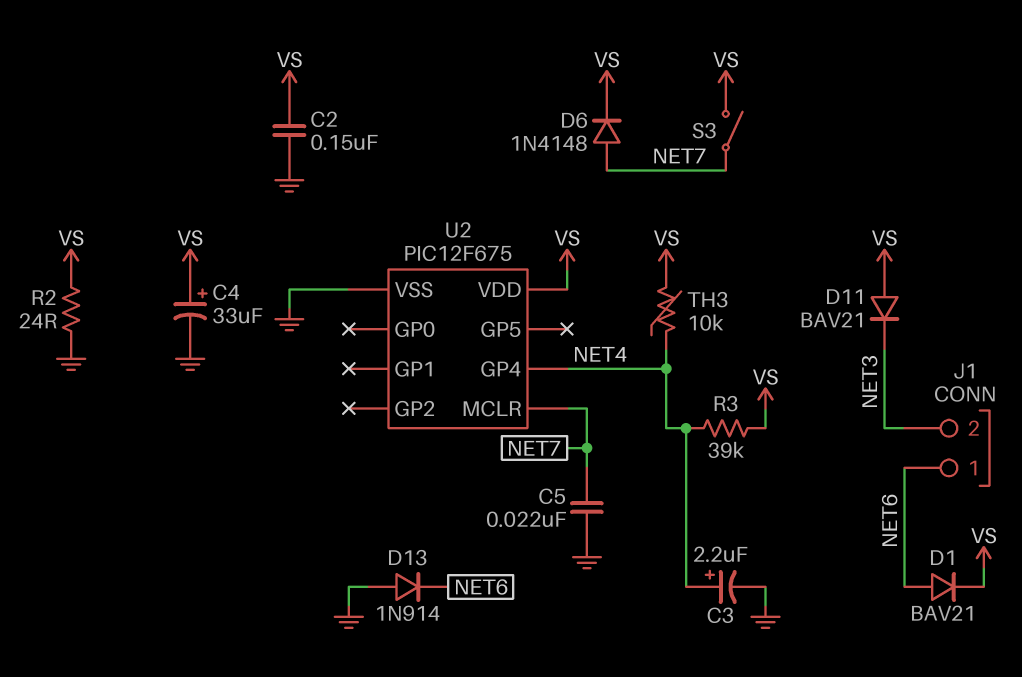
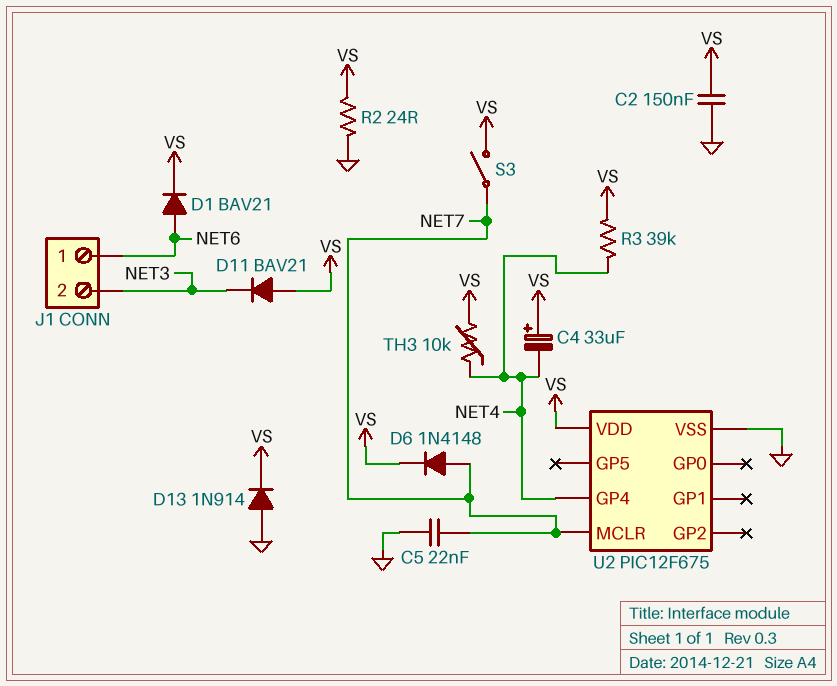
C3: 2.2uF (plus NET4, minus GND) -> none
C4: 33uF (plus VS, minus GND) -> 33uF (plus VS, minus NET4)
D13: diode 1N914 (A GND, K NET6) -> diode 1N914 (A GND, K VS)

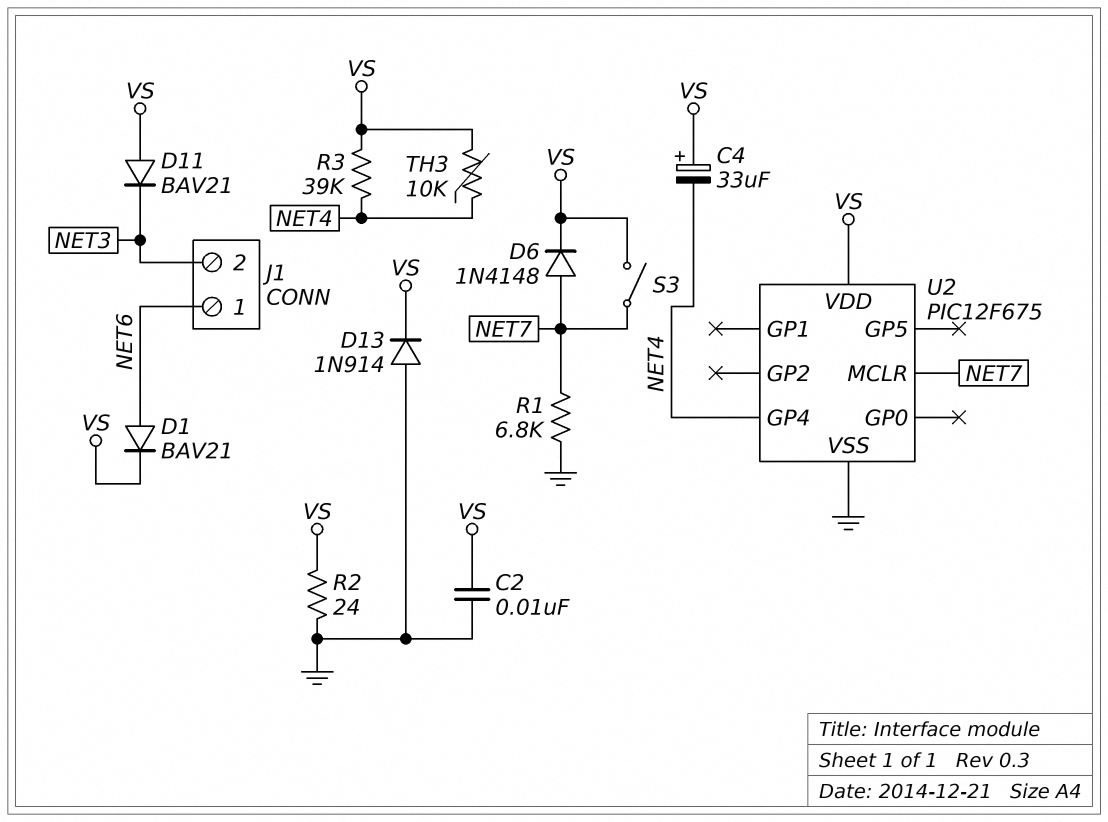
C2: 150nF (GND, VS) -> 10nF (GND, VS)
C5: 22nF (GND, NET7) -> none
R1: none -> 6.8k (GND, NET7)

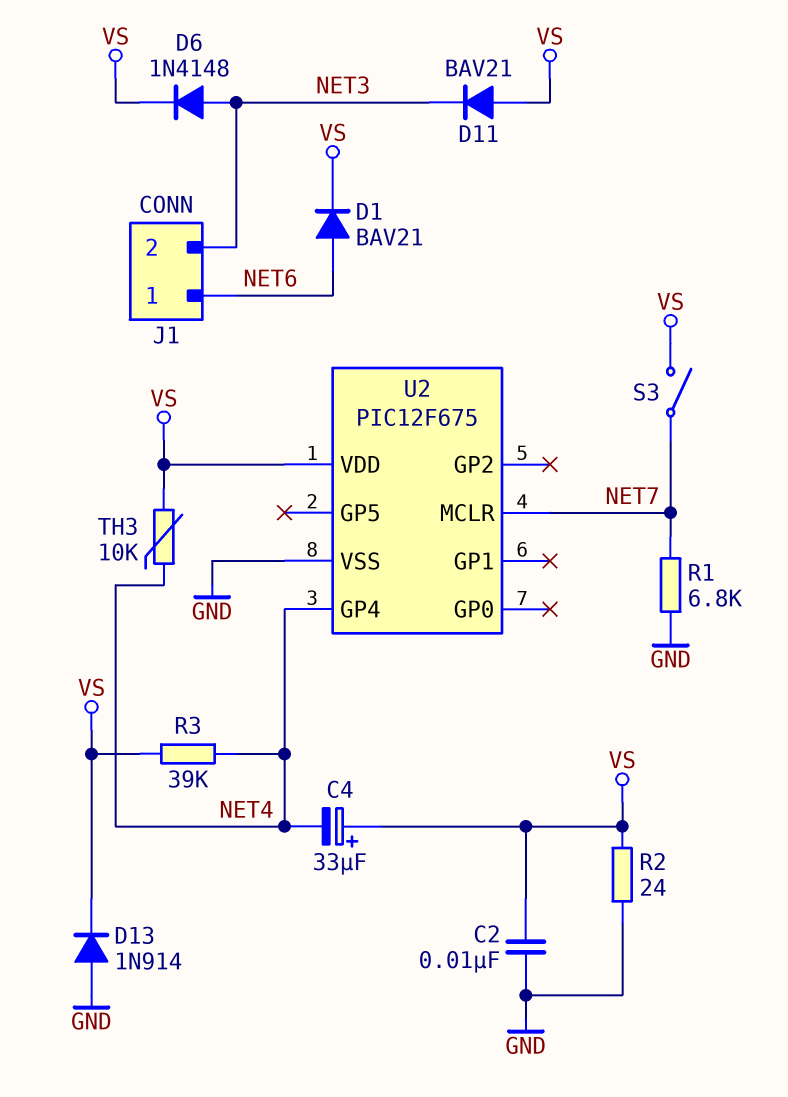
D6: diode 1N4148 (A NET7, K VS) -> diode 1N4148 (A NET3, K VS)

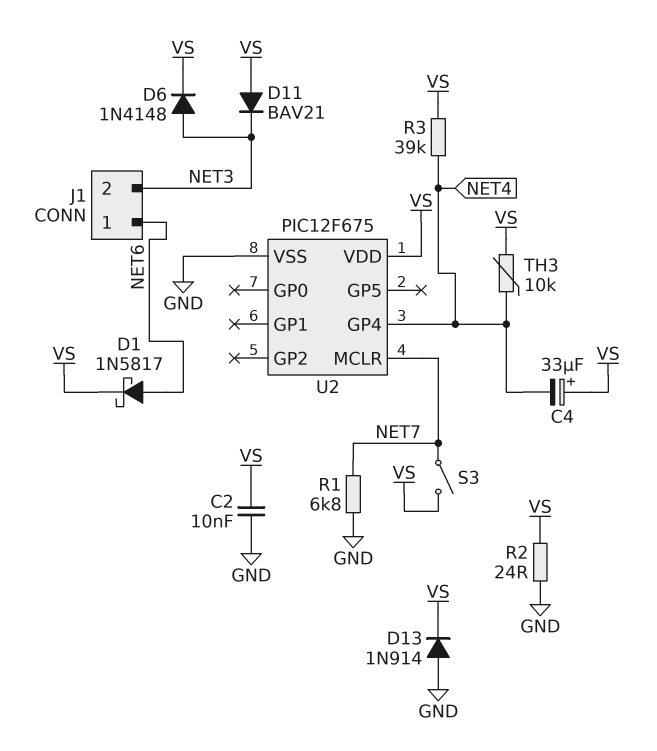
D1: diode BAV21 (A NET6, K VS) -> schottky 1N5817 (A NET6, K VS)

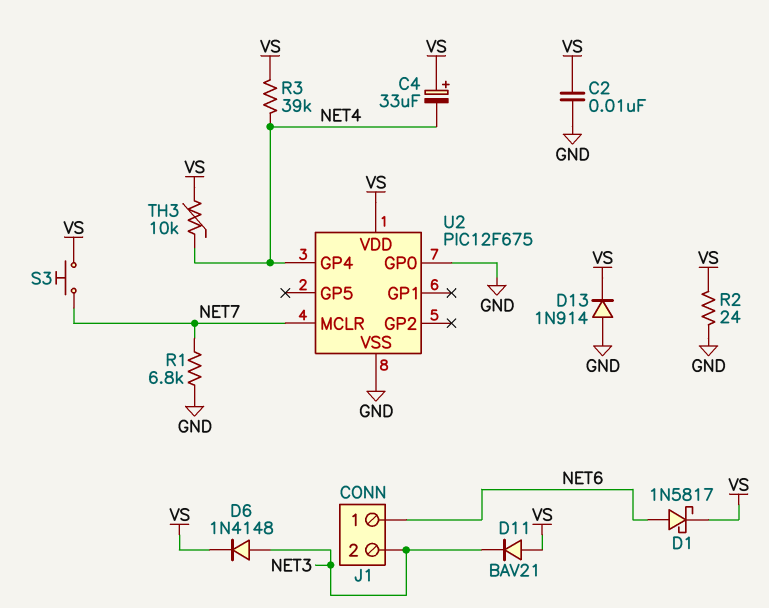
S3: switch (NET7, VS) -> button (NET7, VS)
U2 pin GP0: none -> GND

